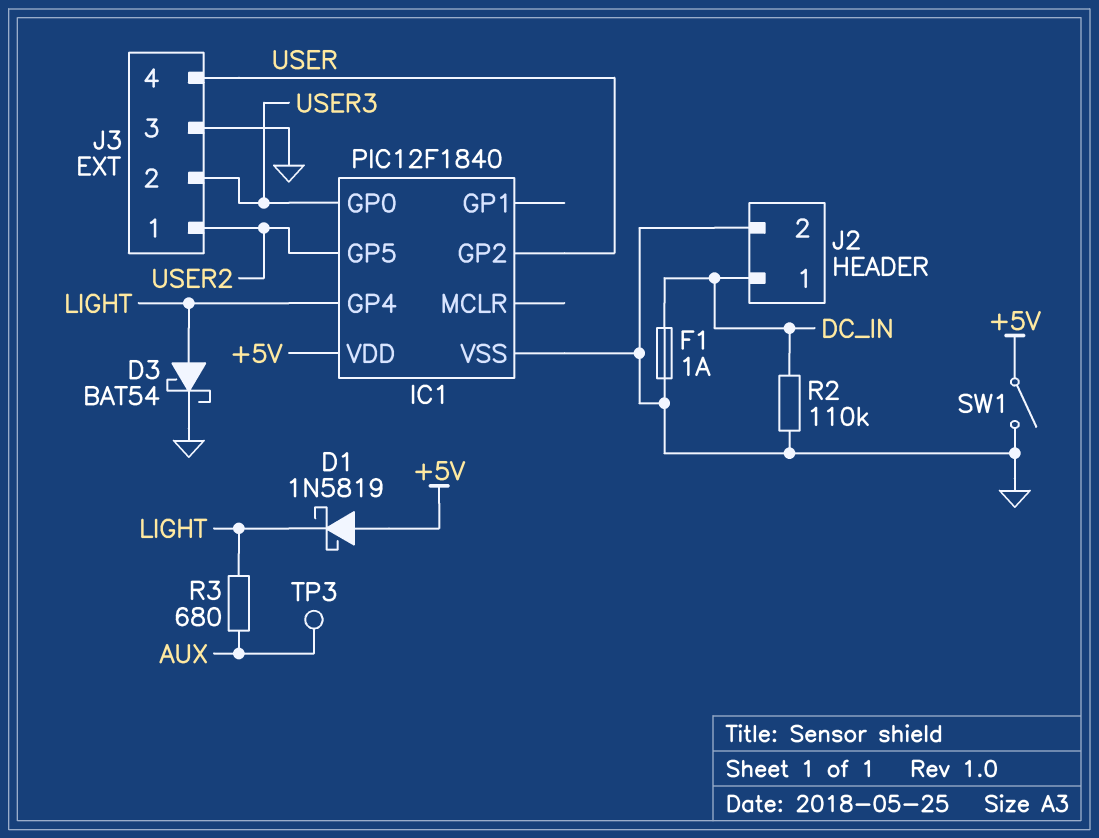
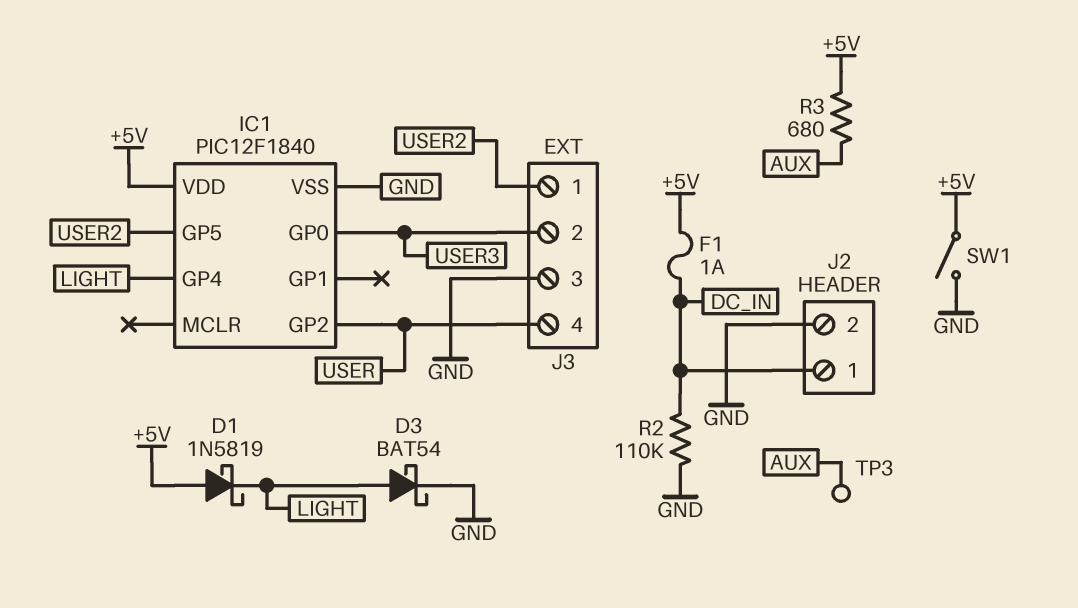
F1: 1A (DC_IN, GND) -> 1A (+5V, DC_IN)
R3: 680 (AUX, LIGHT) -> 680 (+5V, AUX)

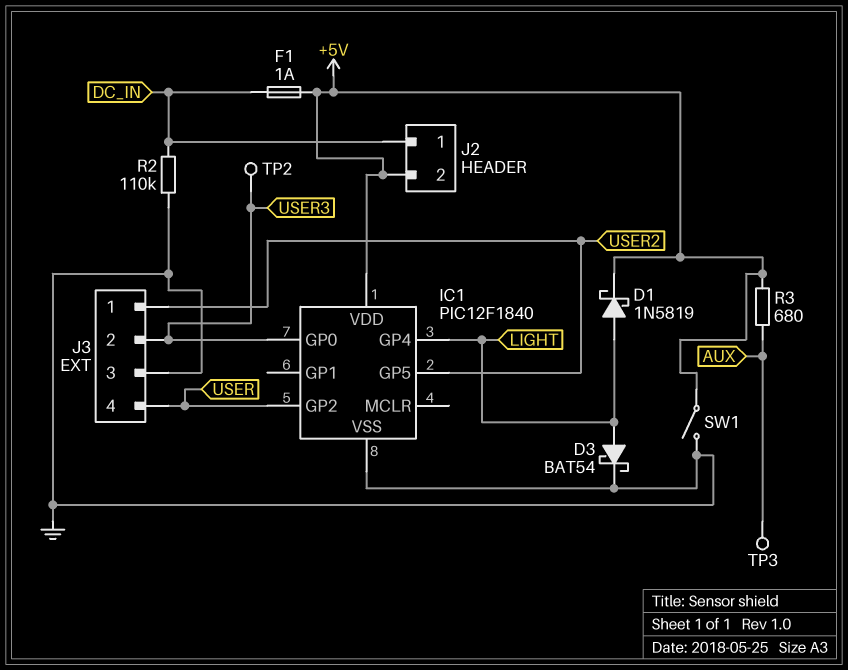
D1: schottky 1N5819 (A +5V, K LIGHT) -> schottky 1N5819 (A LIGHT, K +5V)
J2 pin 2: GND -> +5V
TP2: none -> test point (USER3)

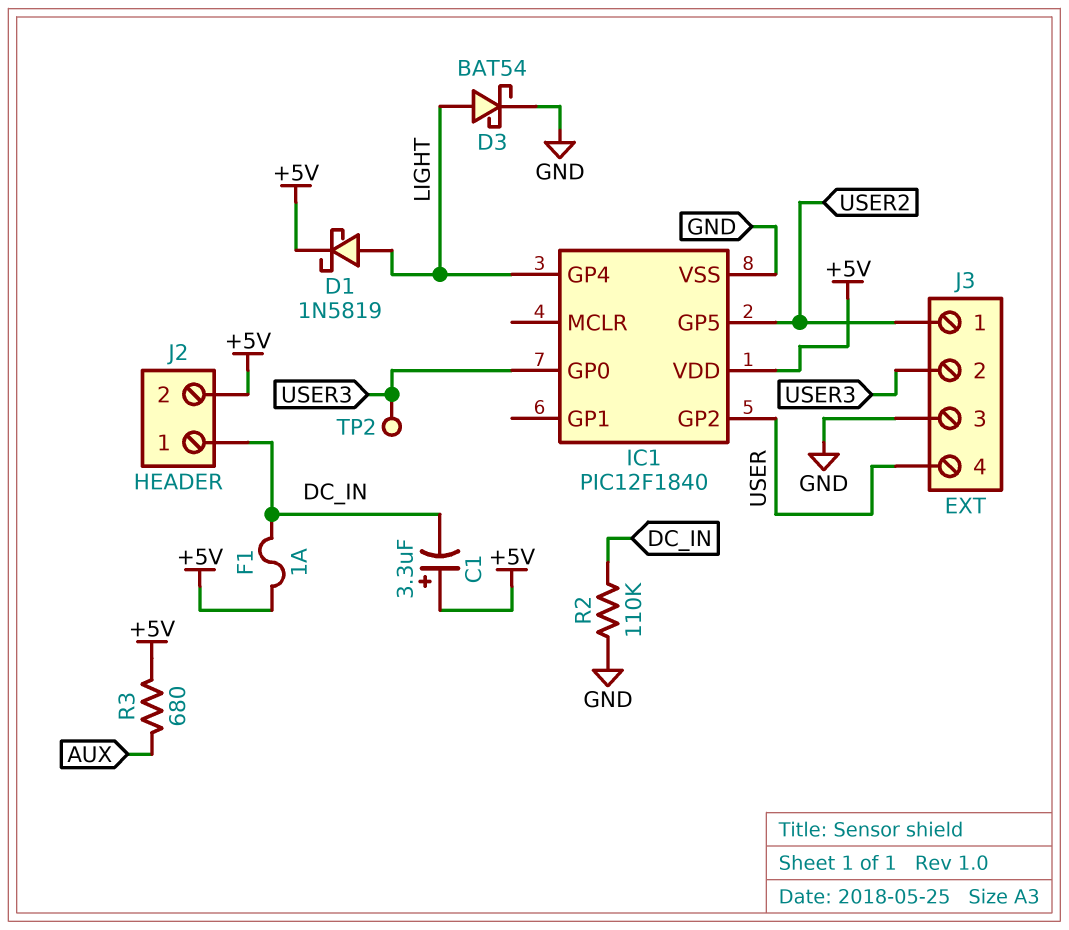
C1: none -> 3.3uF (plus +5V, minus DC_IN)
SW1: switch (+5V, GND) -> none
TP3: test point (AUX) -> none

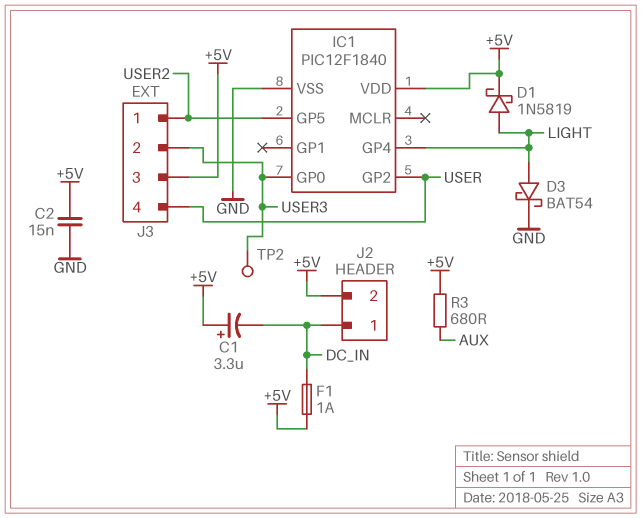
C2: none -> 15nF (+5V, GND)
J3 pin 3: GND -> +5V
R2: 110k (DC_IN, GND) -> none

